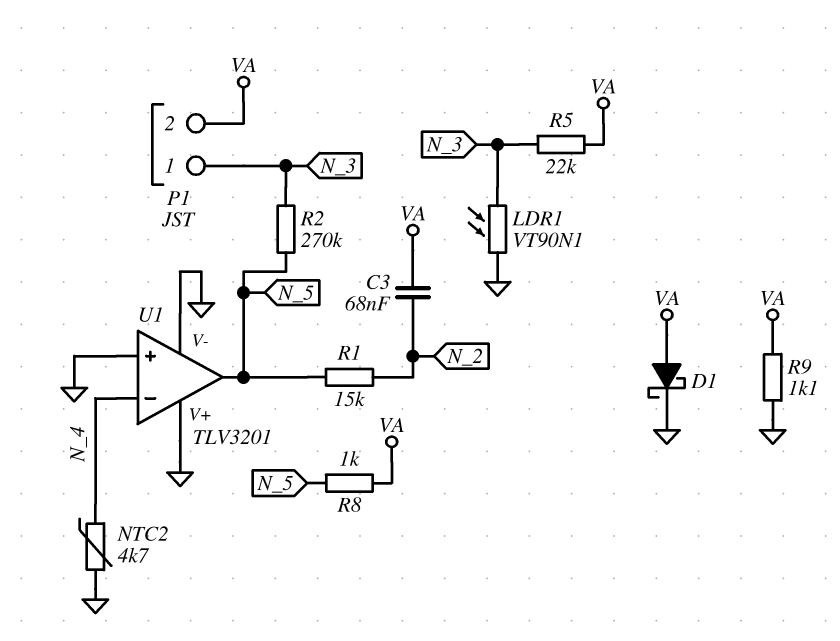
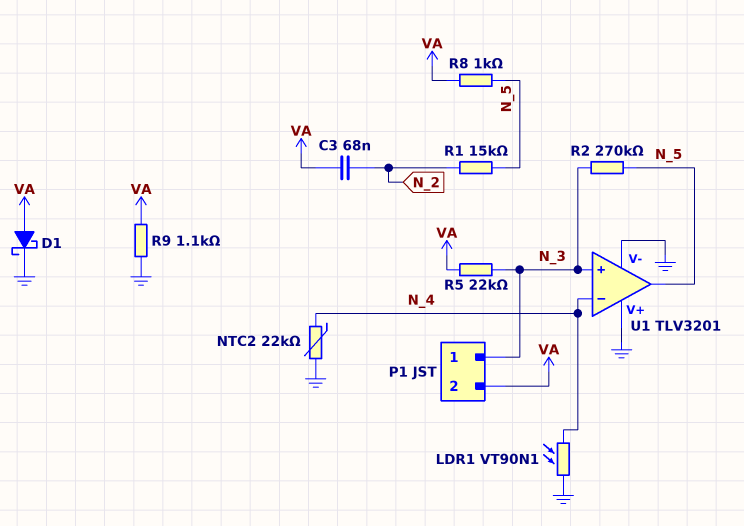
LDR1: VT90N1 (GND, N_3) -> VT90N1 (GND, N_4)
NTC2: 4.7k (GND, N_4) -> 22k (GND, N_4)
U1 pin in+: GND -> N_3

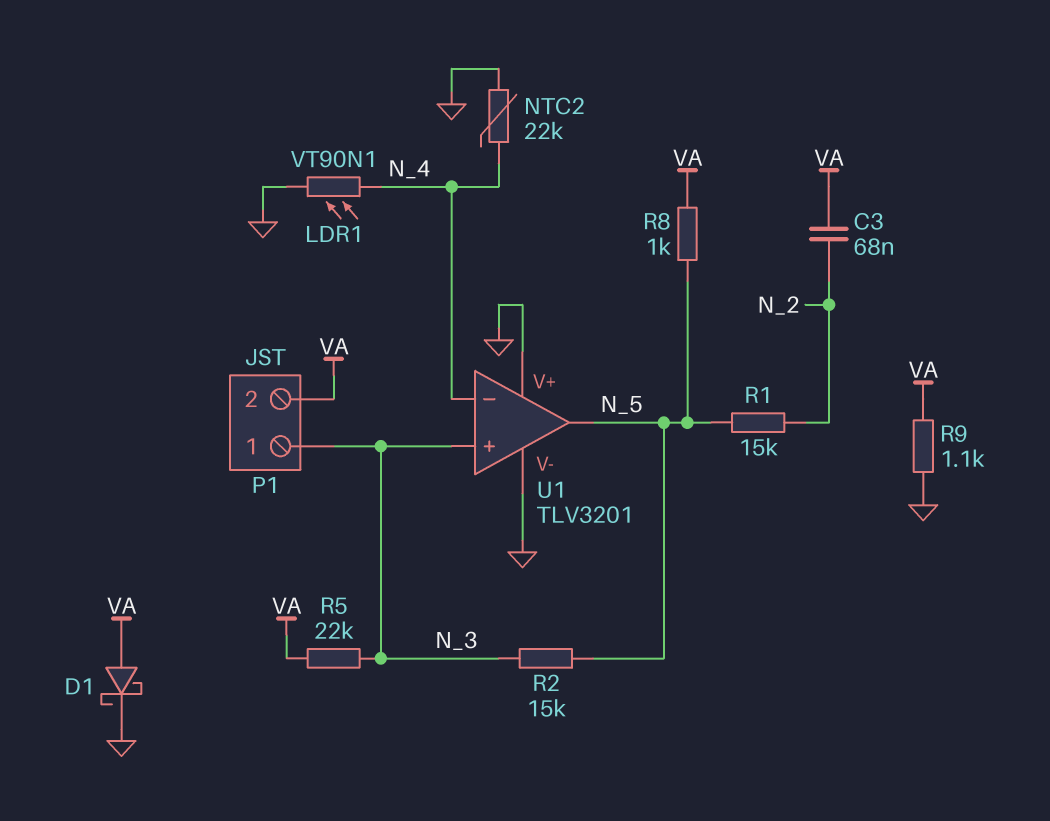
R2: 270k (N_3, N_5) -> 15k (N_3, N_5)

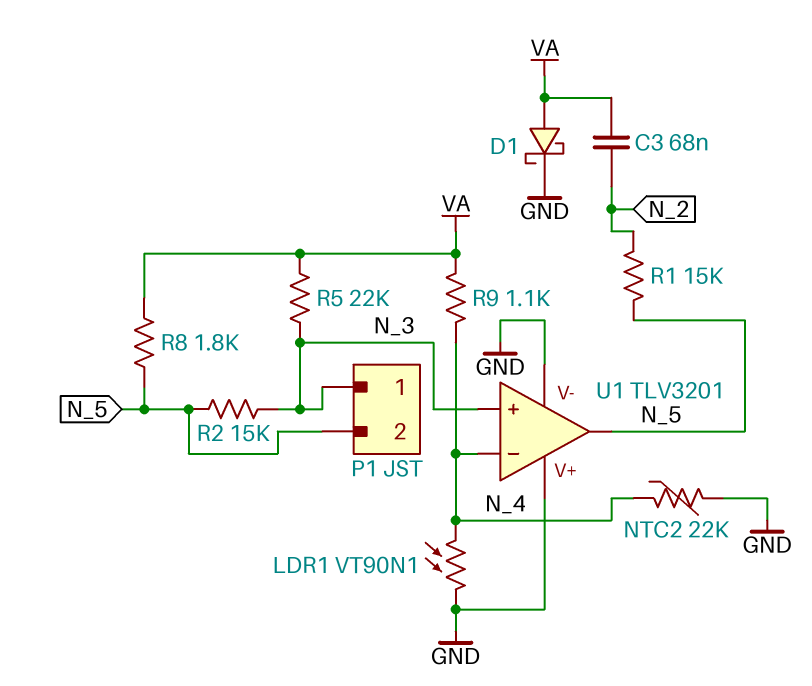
P1 pin 2: VA -> N_5
R8: 1k (N_5, VA) -> 1.8k (N_5, VA)
R9: 1.1k (GND, VA) -> 1.1k (N_4, VA)

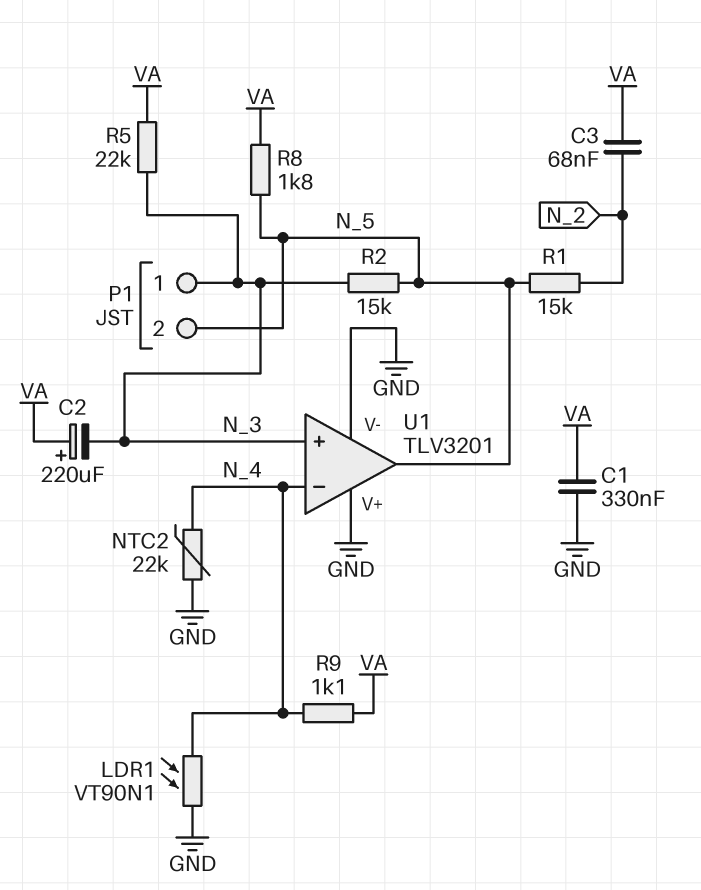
C1: none -> 330nF (GND, VA)
C2: none -> 220uF (plus VA, minus N_3)
D1: schottky (A VA, K GND) -> none

